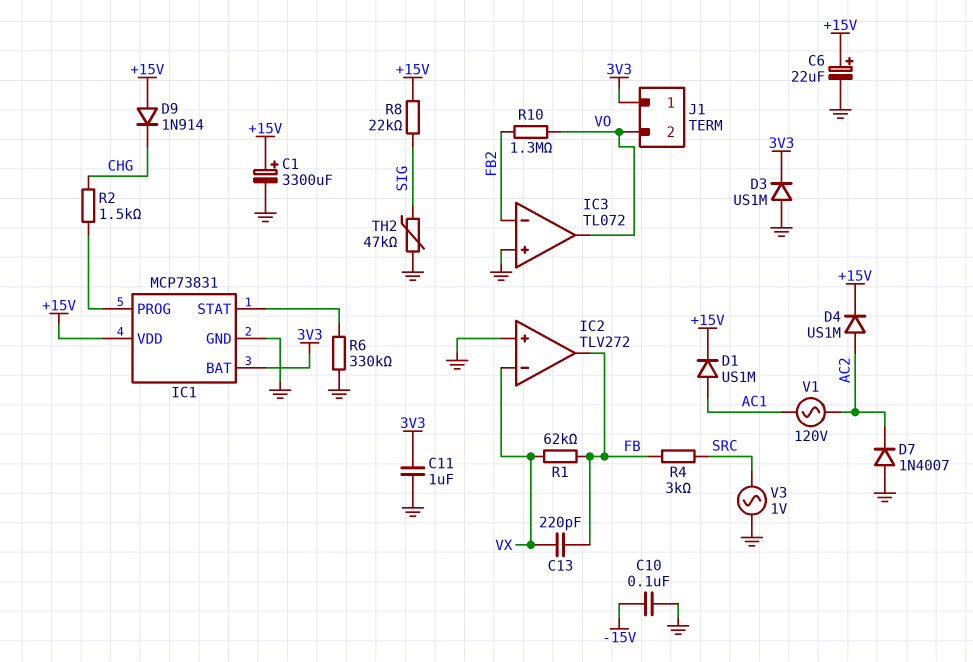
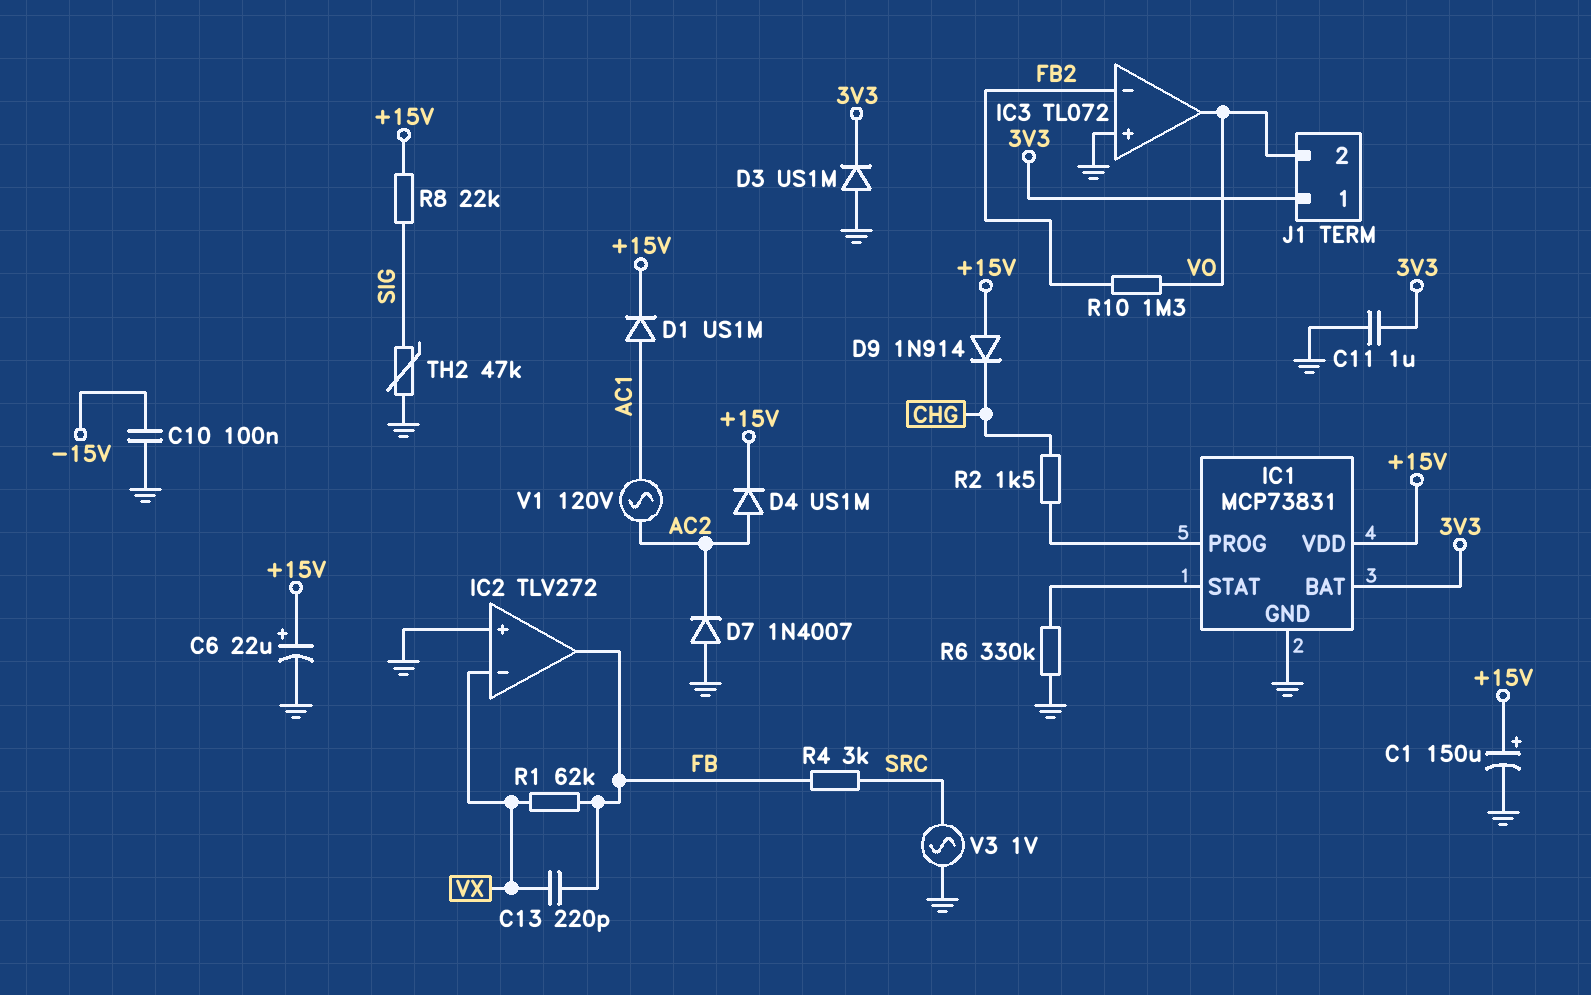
C1: 3300uF (plus +15V, minus GND) -> 150uF (plus +15V, minus GND)

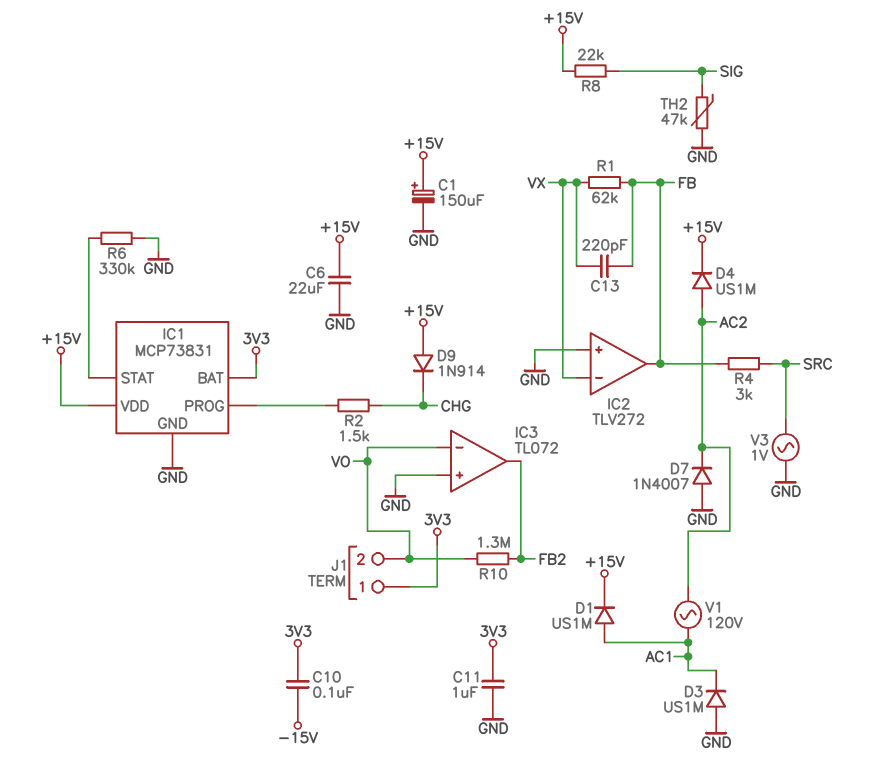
C6: 22uF (plus +15V, minus GND) -> 22uF (+15V, GND)
C10: 100nF (-15V, GND) -> 100nF (-15V, 3V3)
D3: diode US1M (A GND, K 3V3) -> diode US1M (A GND, K AC1)
IC3 pin in-: FB2 -> VO
IC3 pin out: VO -> FB2

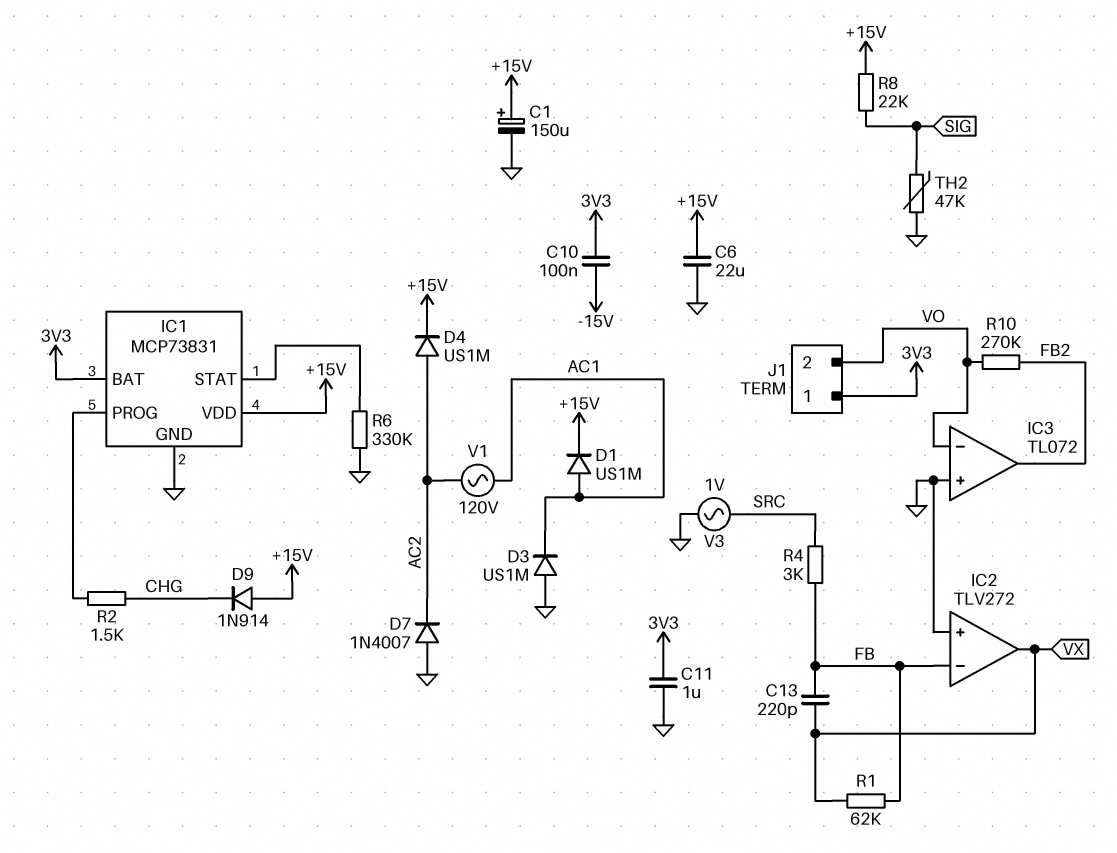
IC2 pin in-: VX -> FB
IC2 pin out: FB -> VX
R10: 1.3M (FB2, VO) -> 270k (FB2, VO)

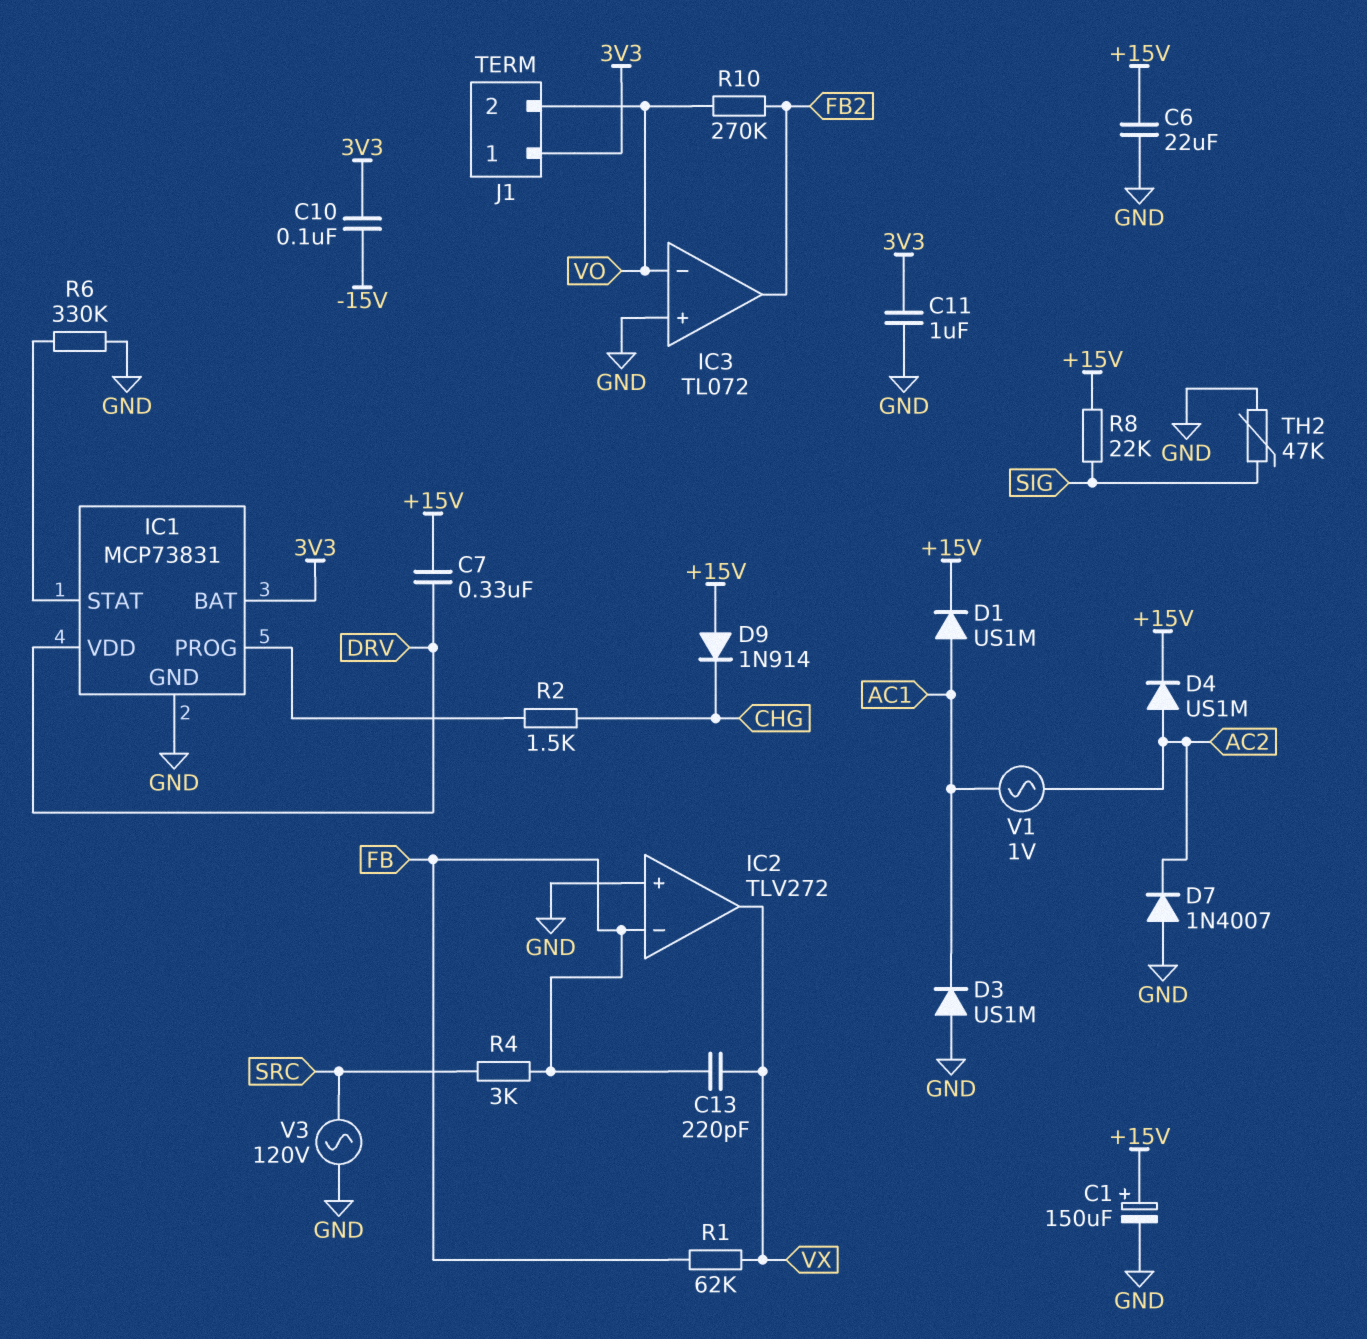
C7: none -> 330nF (+15V, DRV)
IC1 pin VDD: +15V -> DRV
V1: AC 120V (AC1, AC2) -> AC 1V (AC1, AC2)
V3: AC 1V (GND, SRC) -> AC 120V (GND, SRC)

